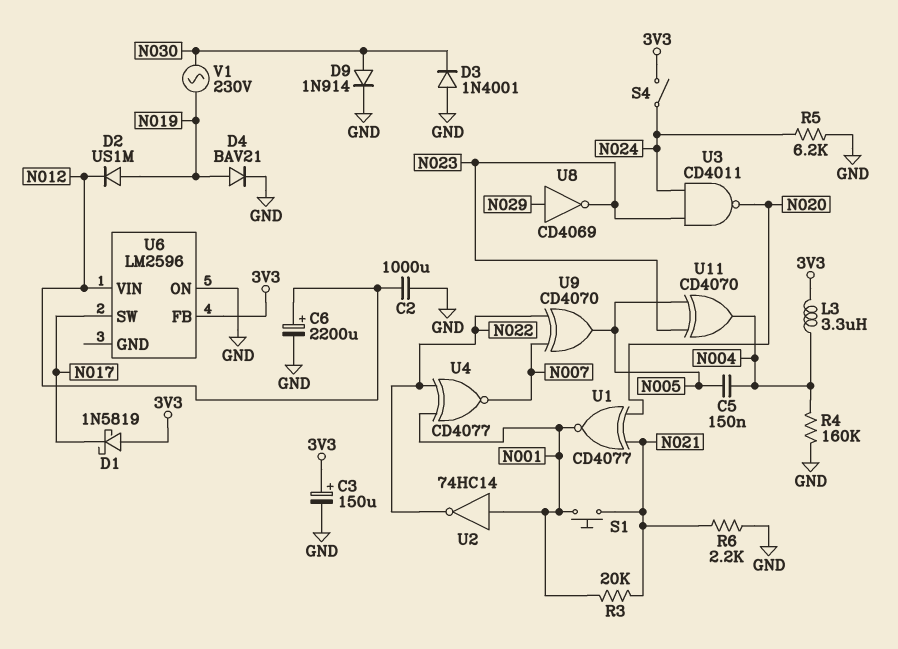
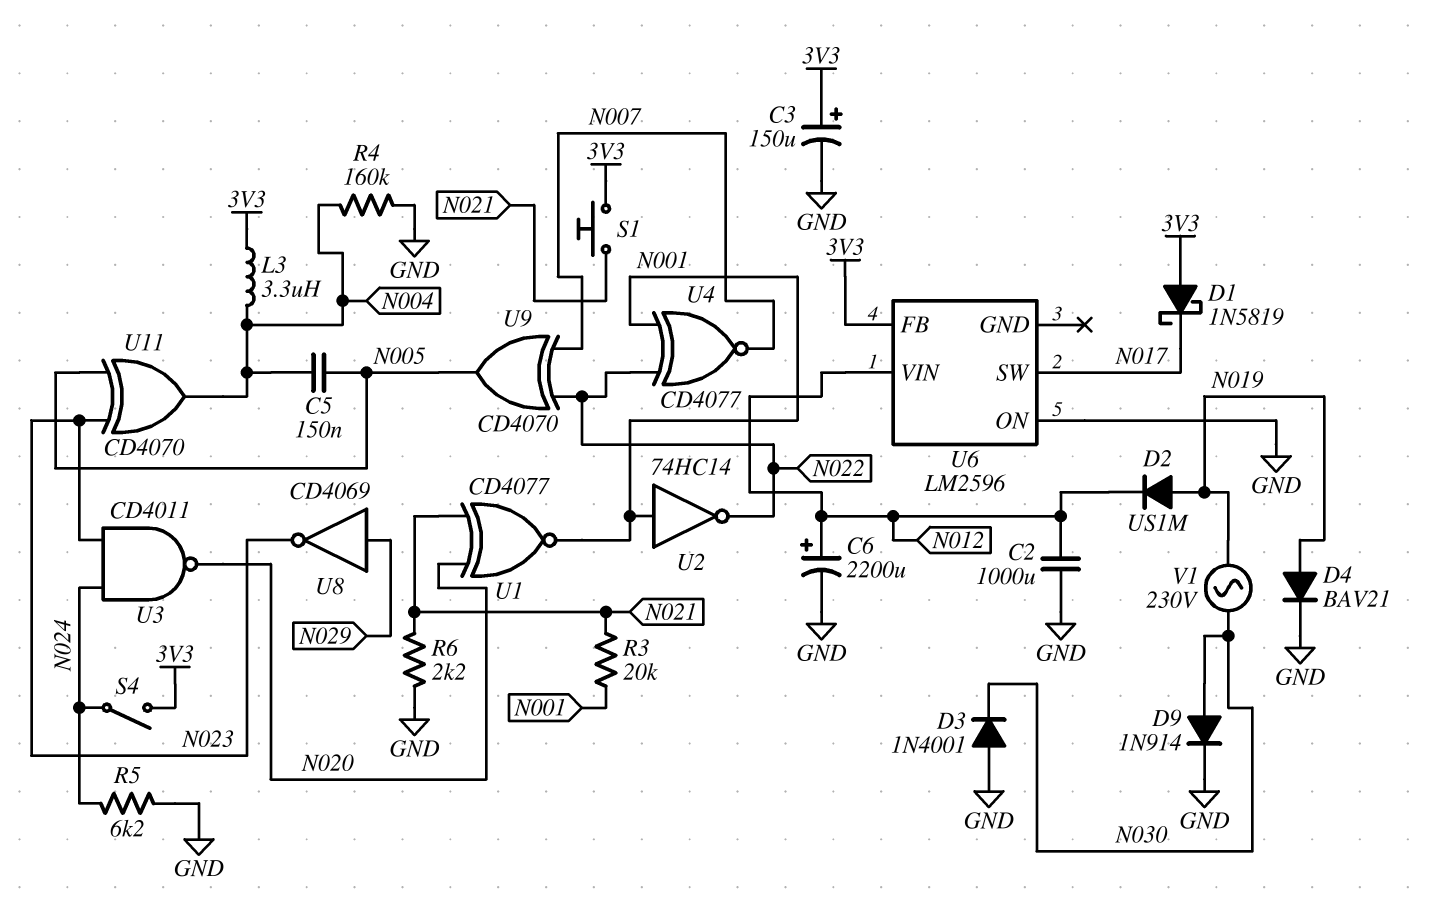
S1: button (N001, N021) -> button (3V3, N021)

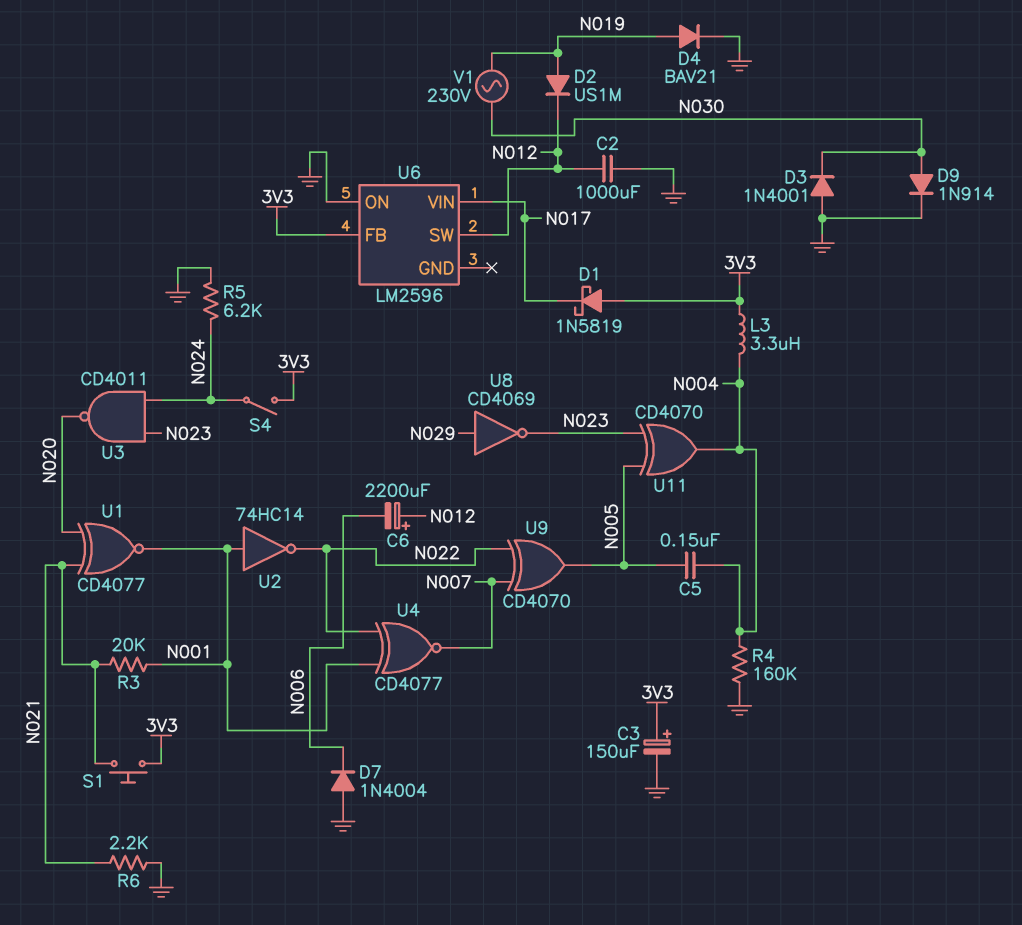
C6: 2200uF (plus N012, minus GND) -> 2200uF (plus N012, minus N006)
D7: none -> diode 1N4004 (A GND, K N006)
U6 pin SW: N017 -> N012
U6 pin VIN: N012 -> N017

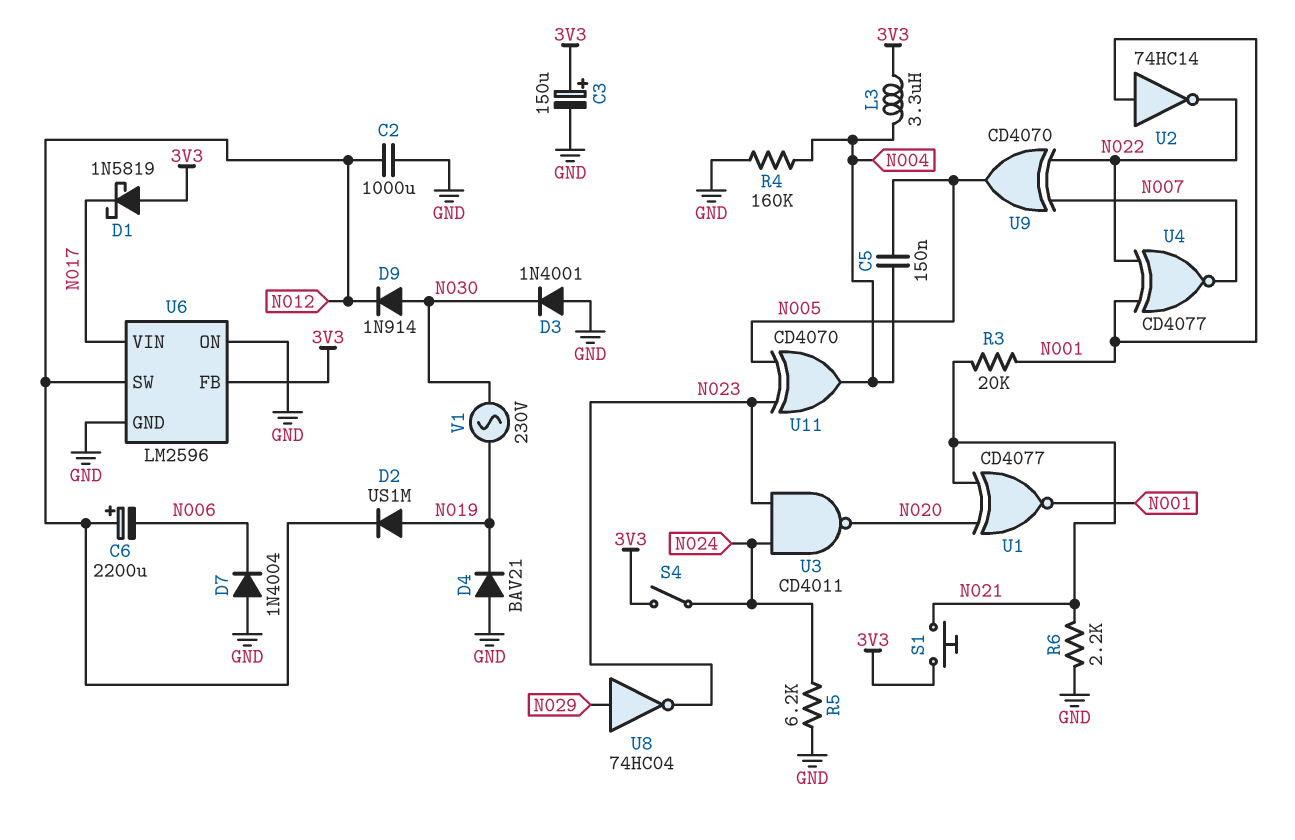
D4: diode BAV21 (A N019, K GND) -> diode BAV21 (A GND, K N019)
D9: diode 1N914 (A N030, K GND) -> diode 1N914 (A N030, K N012)
U6 pin GND: none -> GND
U8: NOT CD4069 (in N029, out N023) -> NOT 74HC04 (in N029, out N023)

